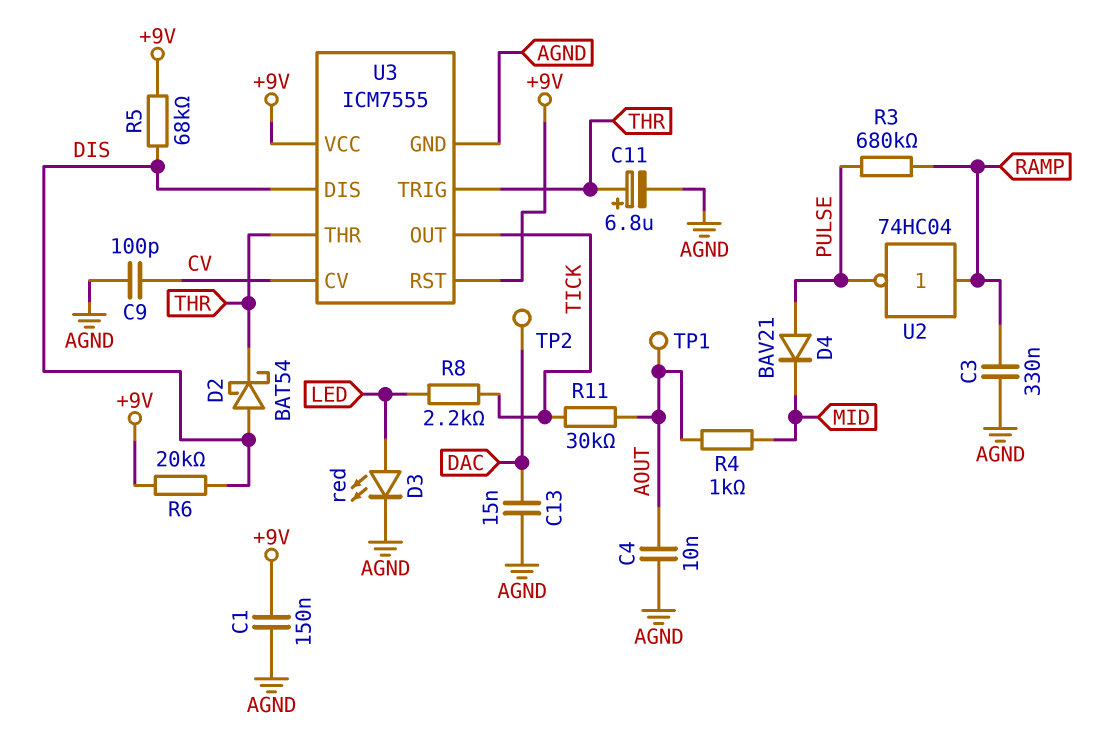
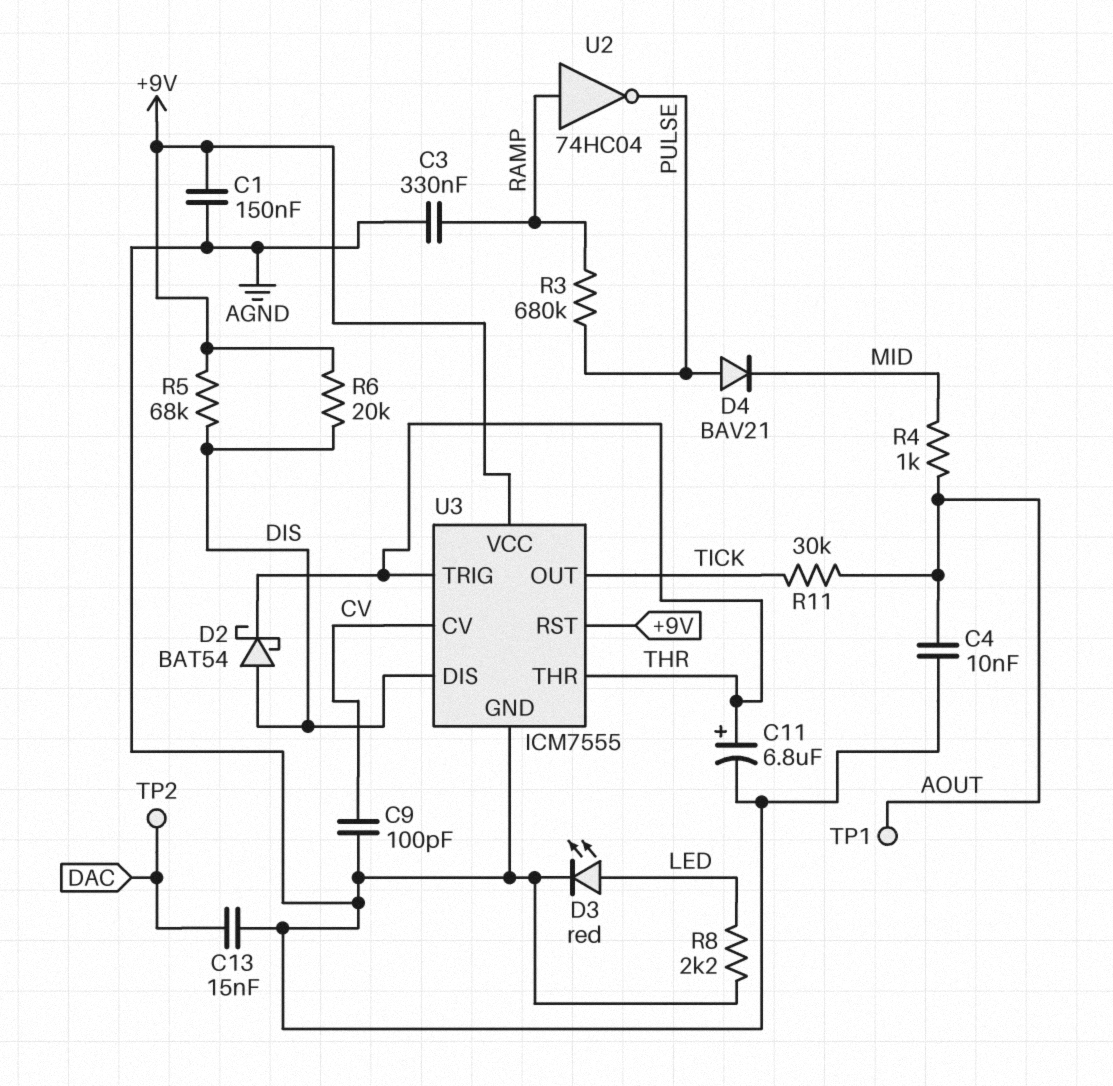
R8: 2.2k (LED, TICK) -> 2.2k (AGND, LED)

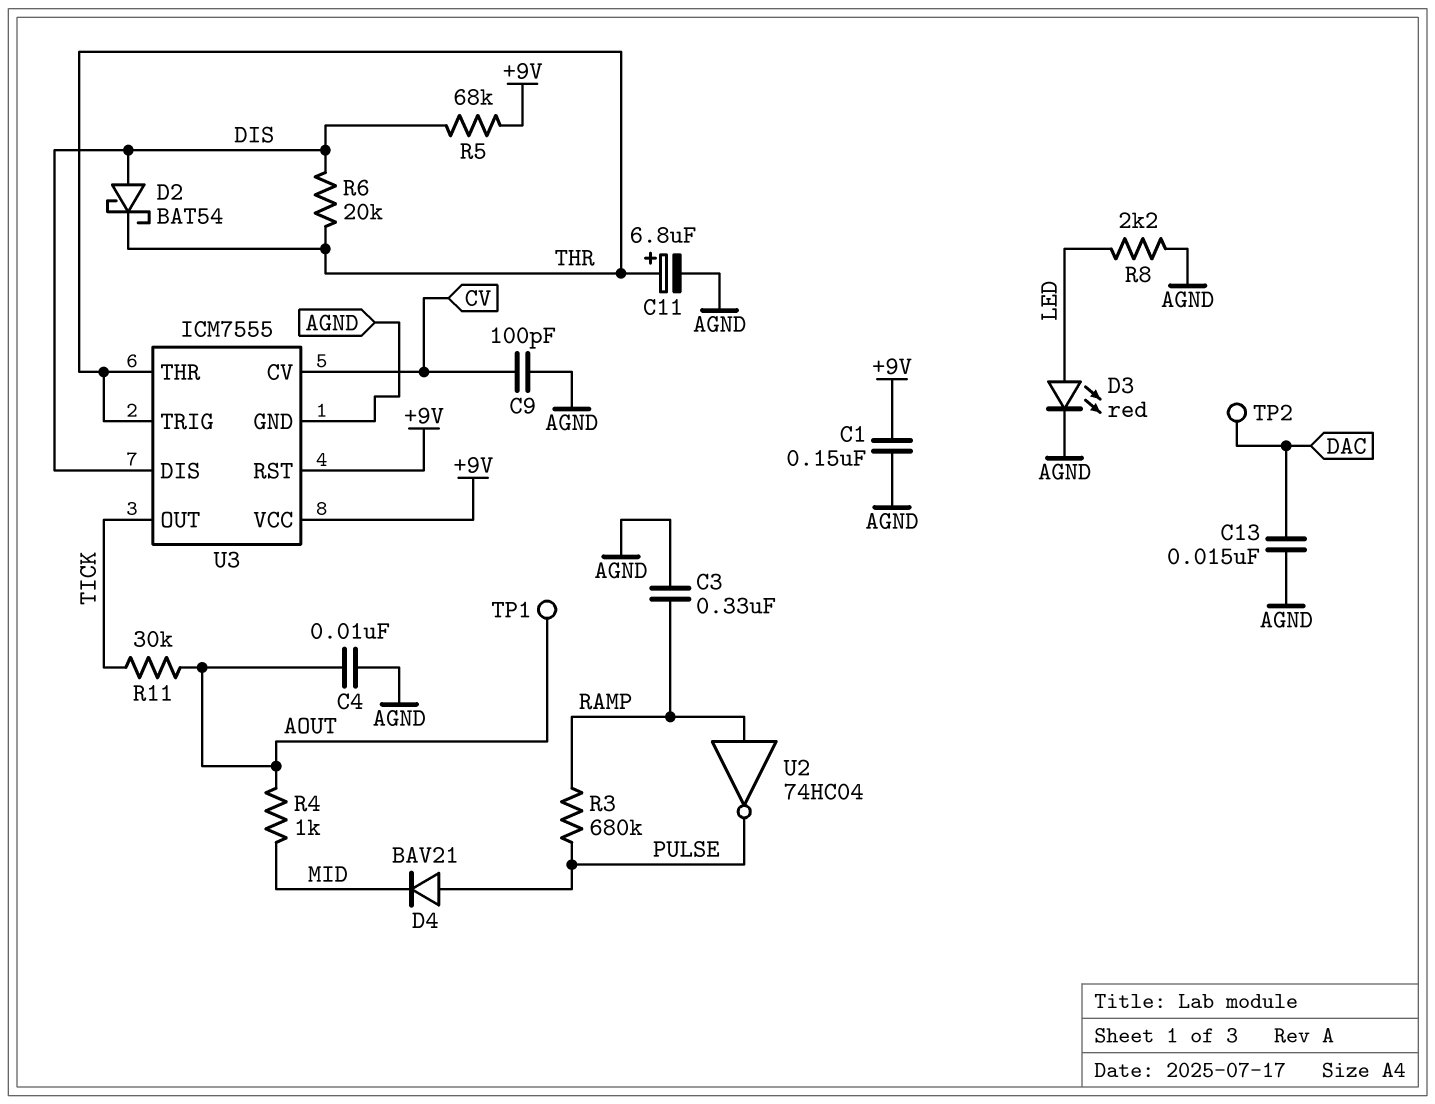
R6: 20k (+9V, DIS) -> 20k (DIS, THR)

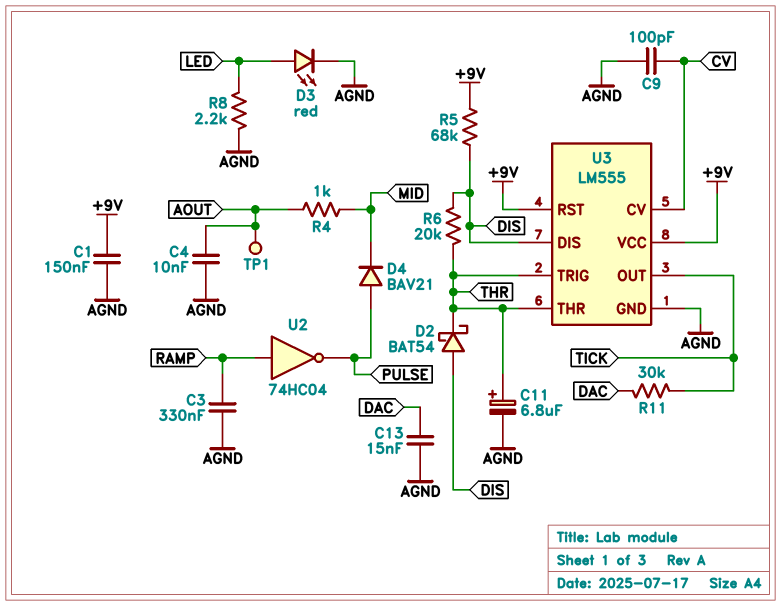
R3: 680k (PULSE, RAMP) -> none
R11: 30k (AOUT, TICK) -> 30k (DAC, TICK)
TP2: test point (DAC) -> none
U3: ICM7555 -> LM555

